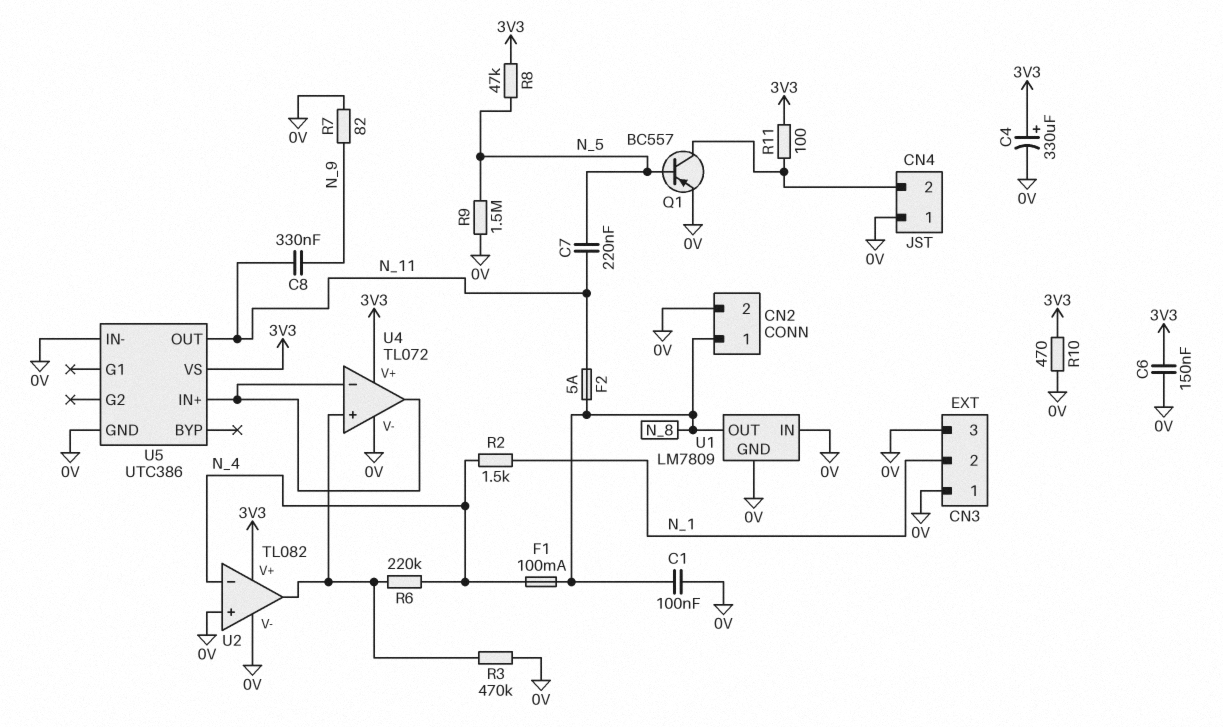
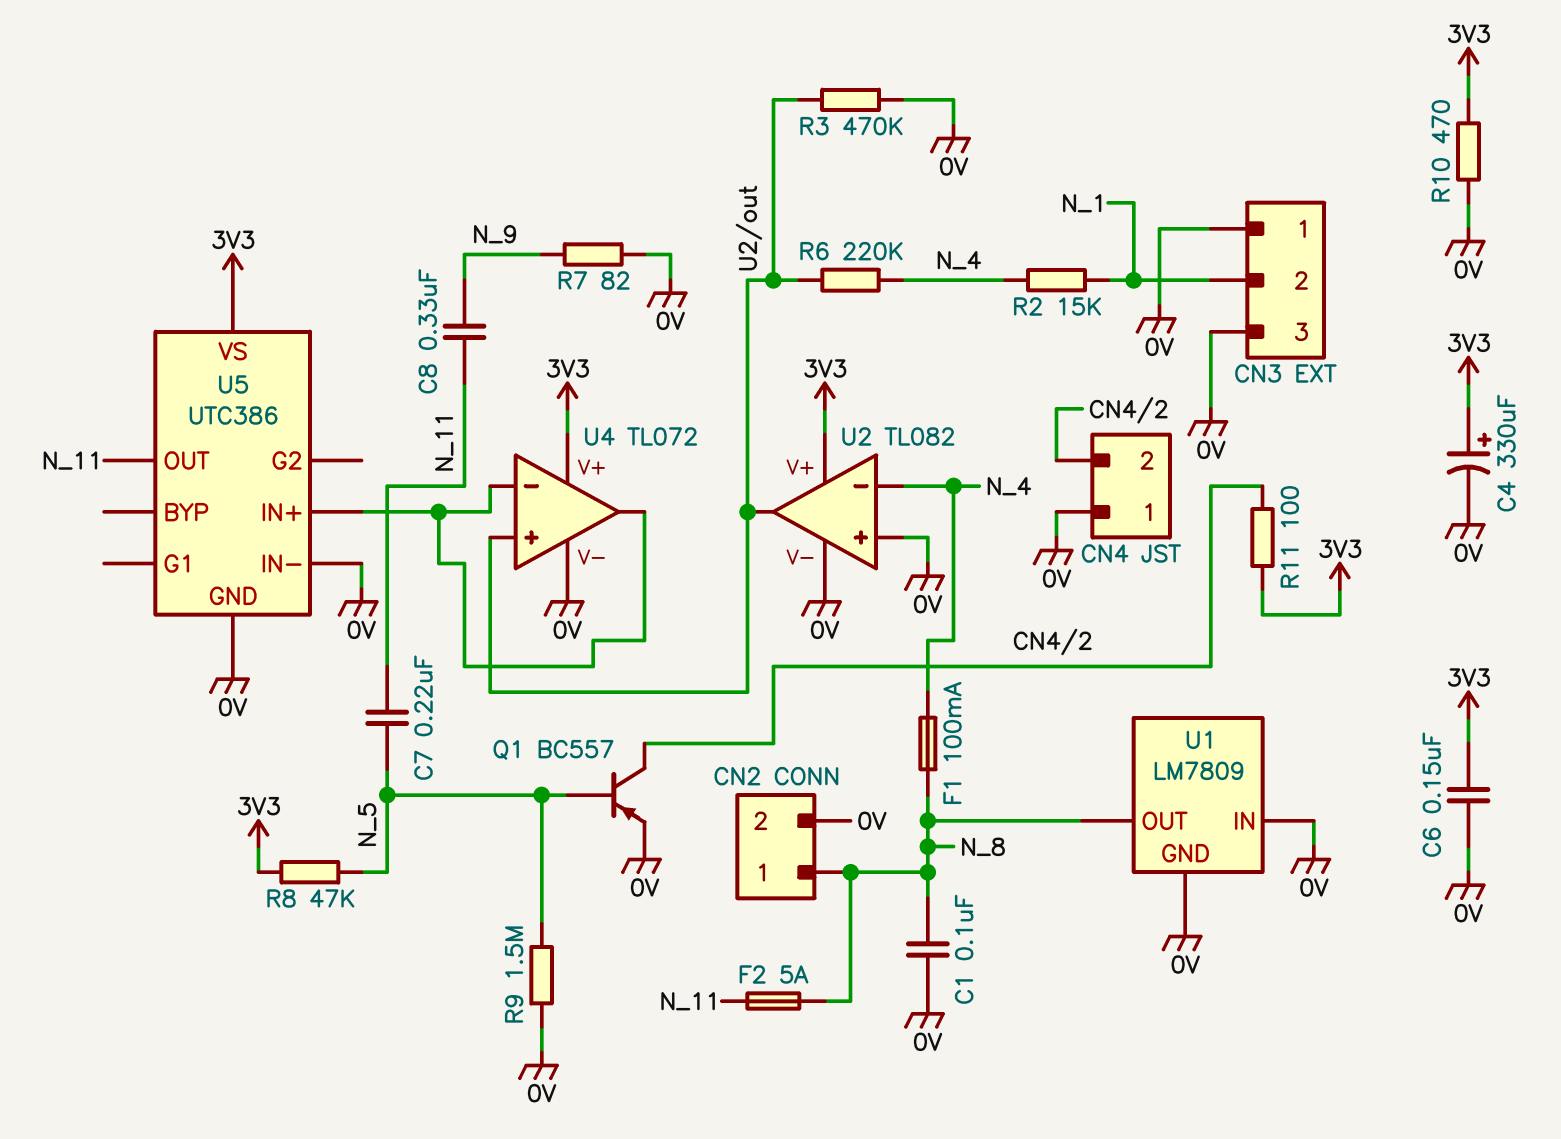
R2: 1.5k (N_1, N_4) -> 15k (N_1, N_4)

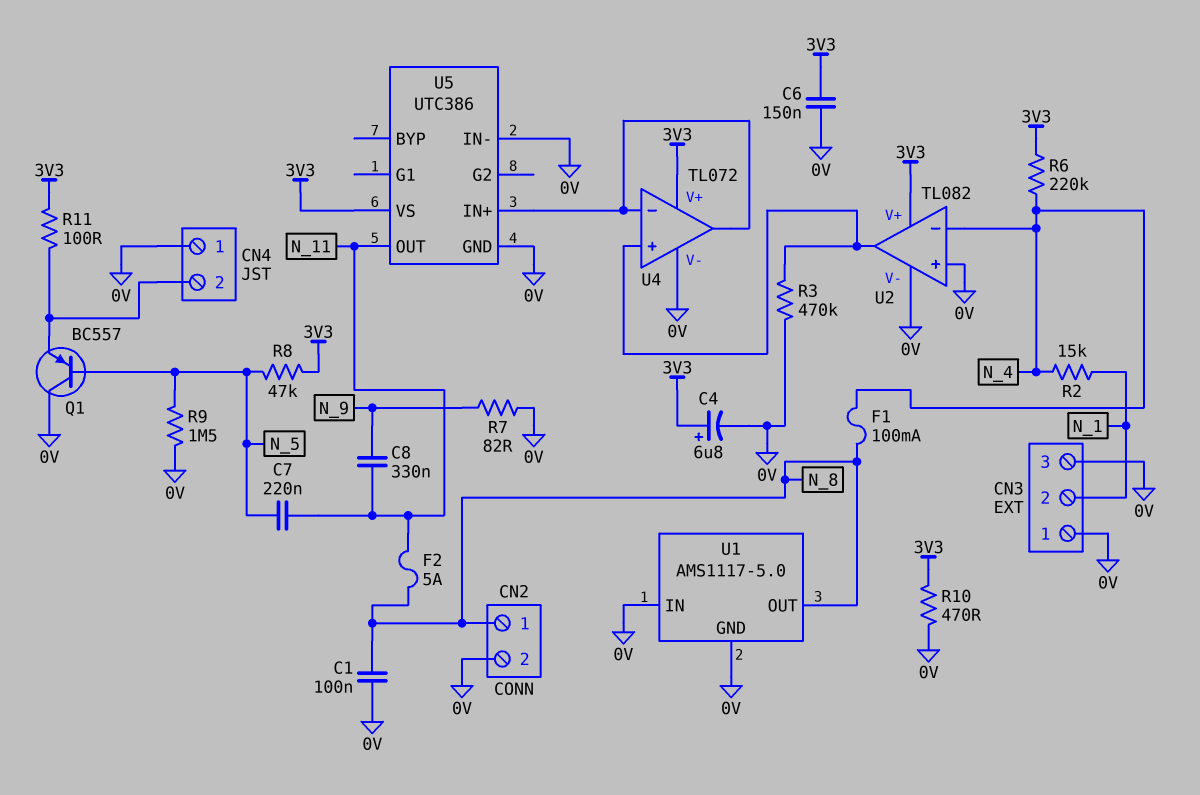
C4: 330uF (plus 3V3, minus 0V) -> 6.8uF (plus 3V3, minus 0V)
Q1: PNP BC557 (B N_5, C CN4/2, E 0V) -> PNP BC557 (B N_5, C 0V, E CN4/2)
R6: 220k (N_4, U2/out) -> 220k (3V3, N_4)
U1: LM7809 -> AMS1117-5.0

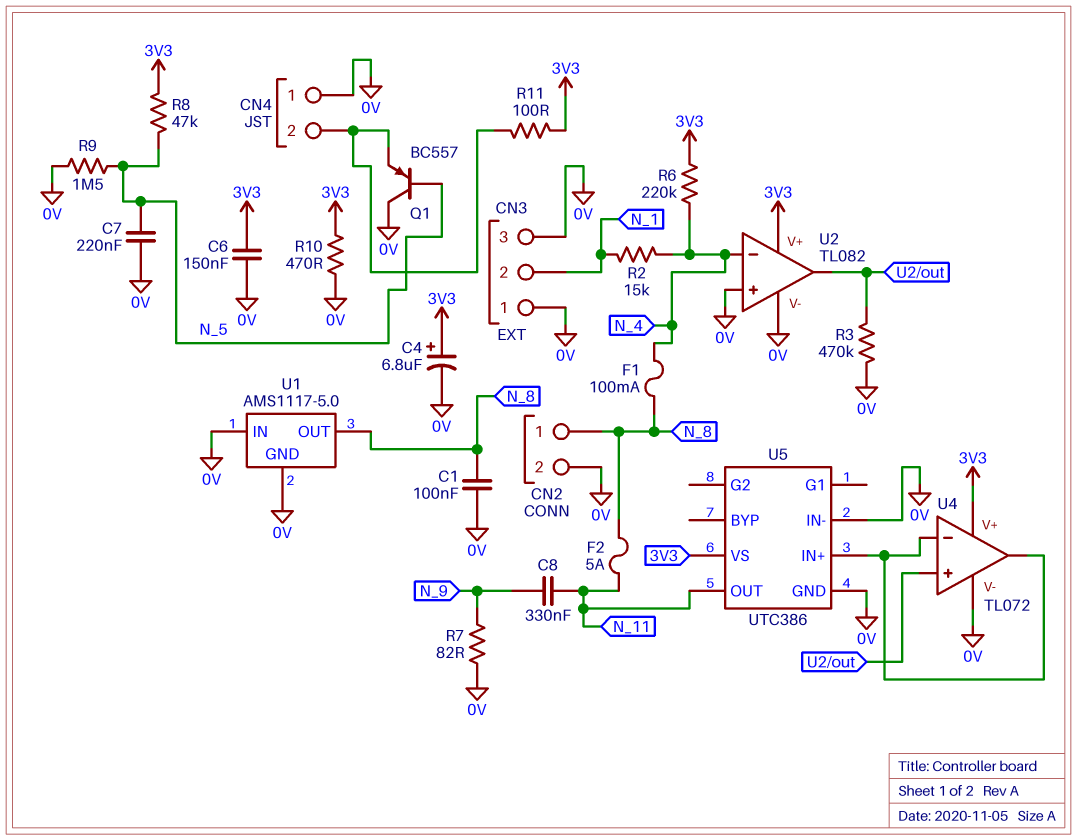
C7: 220nF (N_5, N_11) -> 220nF (0V, N_5)

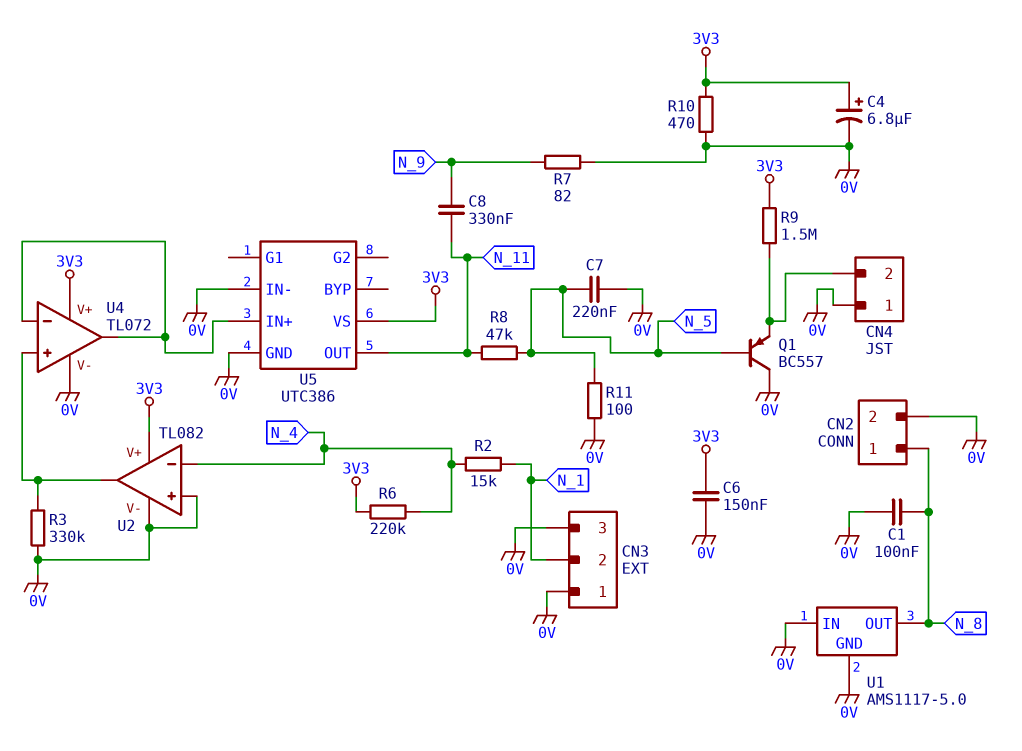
F1: 100mA (N_4, N_8) -> none
F2: 5A (N_8, N_11) -> none
R3: 470k (0V, U2/out) -> 330k (0V, U2/out)
R8: 47k (3V3, N_5) -> 47k (N_5, N_11)
R9: 1.5M (0V, N_5) -> 1.5M (3V3, CN4/2)
R11: 100 (3V3, CN4/2) -> 100 (0V, N_5)

